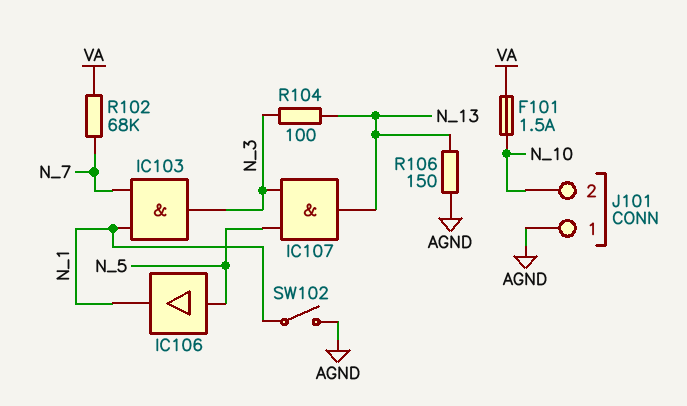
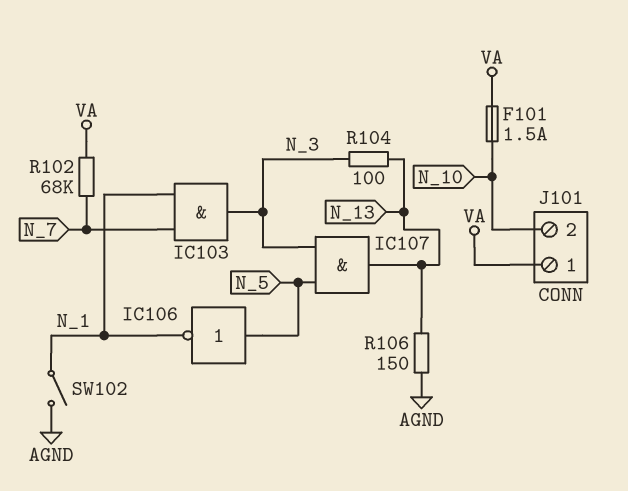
IC106: buffer (in N_5, out N_1) -> NOT (in N_5, out N_1)
J101 pin 1: AGND -> VA

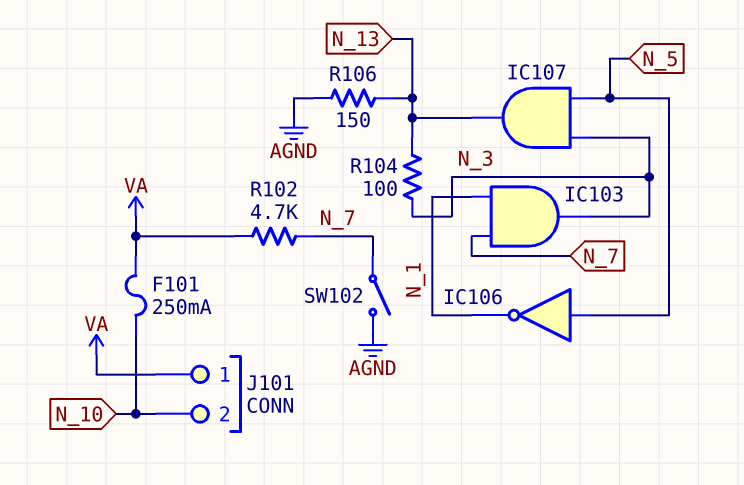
F101: 1.5A (N_10, VA) -> 250mA (N_10, VA)
R102: 68k (N_7, VA) -> 4.7k (N_7, VA)
SW102: switch (AGND, N_1) -> switch (AGND, N_7)

